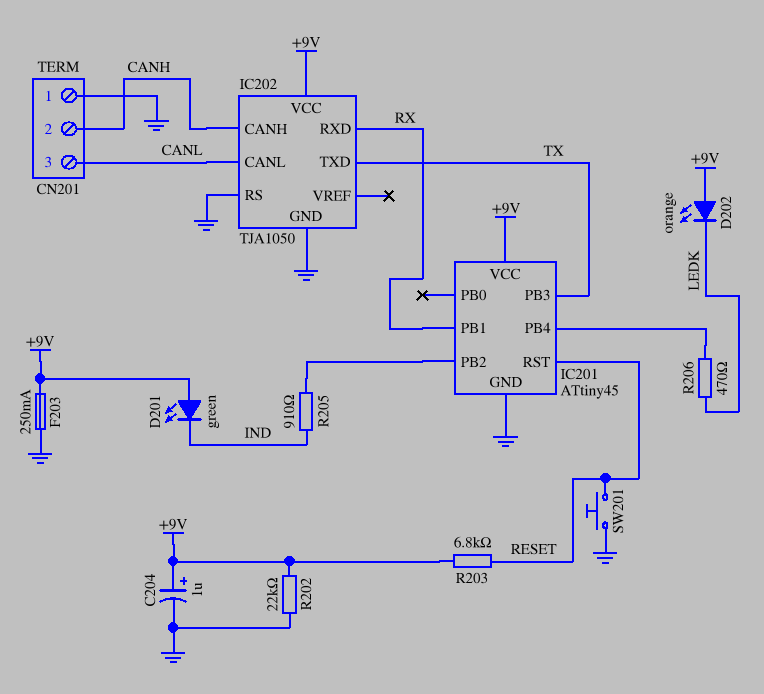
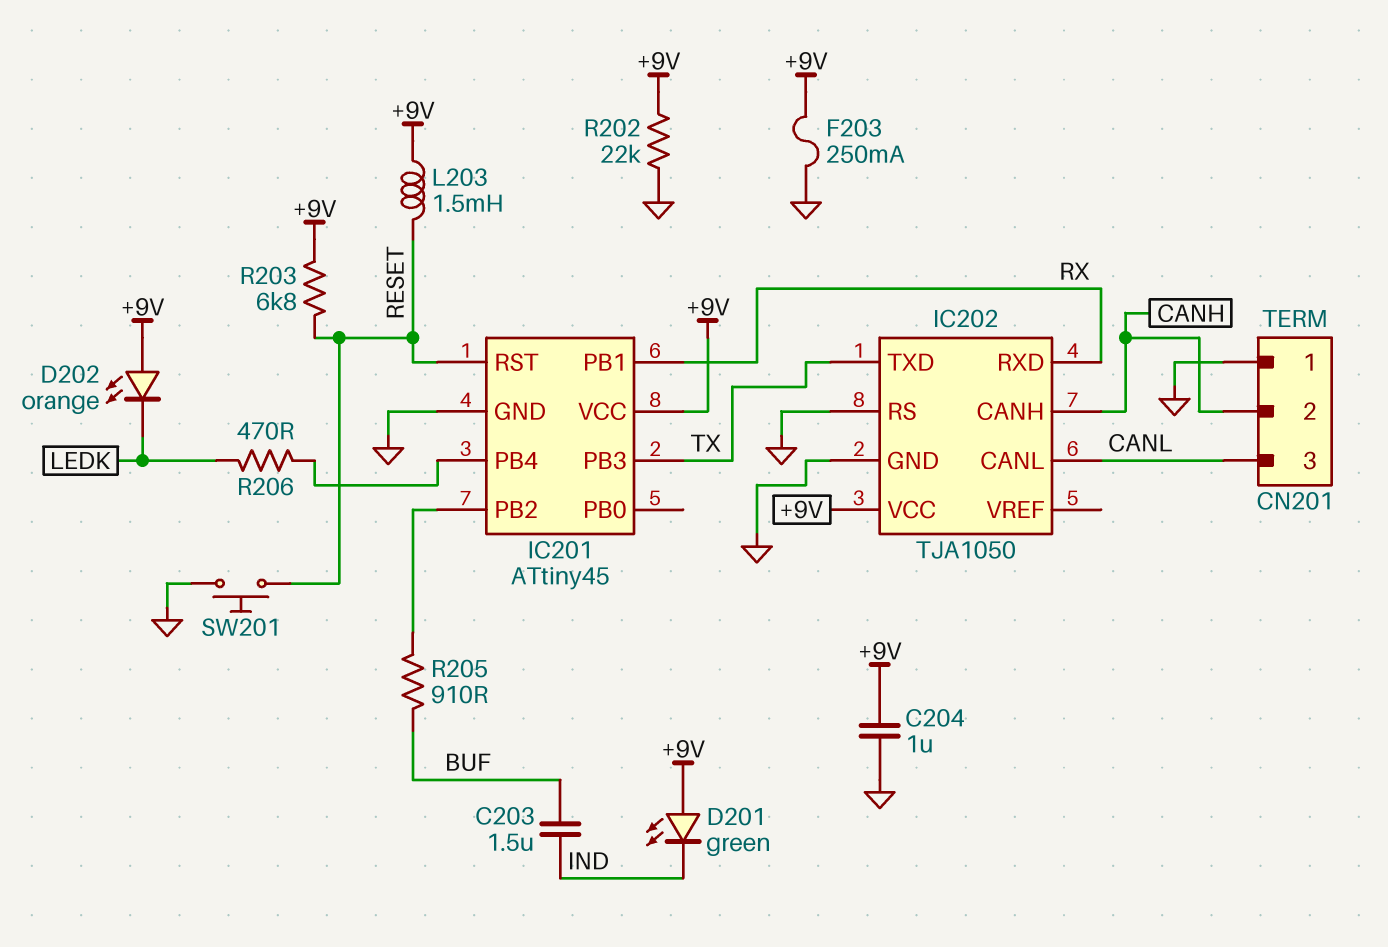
C203: none -> 1.5uF (BUF, IND)
C204: 1uF (plus +9V, minus GND) -> 1uF (+9V, GND)
L203: none -> 1.5mH (+9V, RESET)
R205: 910 (IC201/PB2, IND) -> 910 (BUF, IC201/PB2)

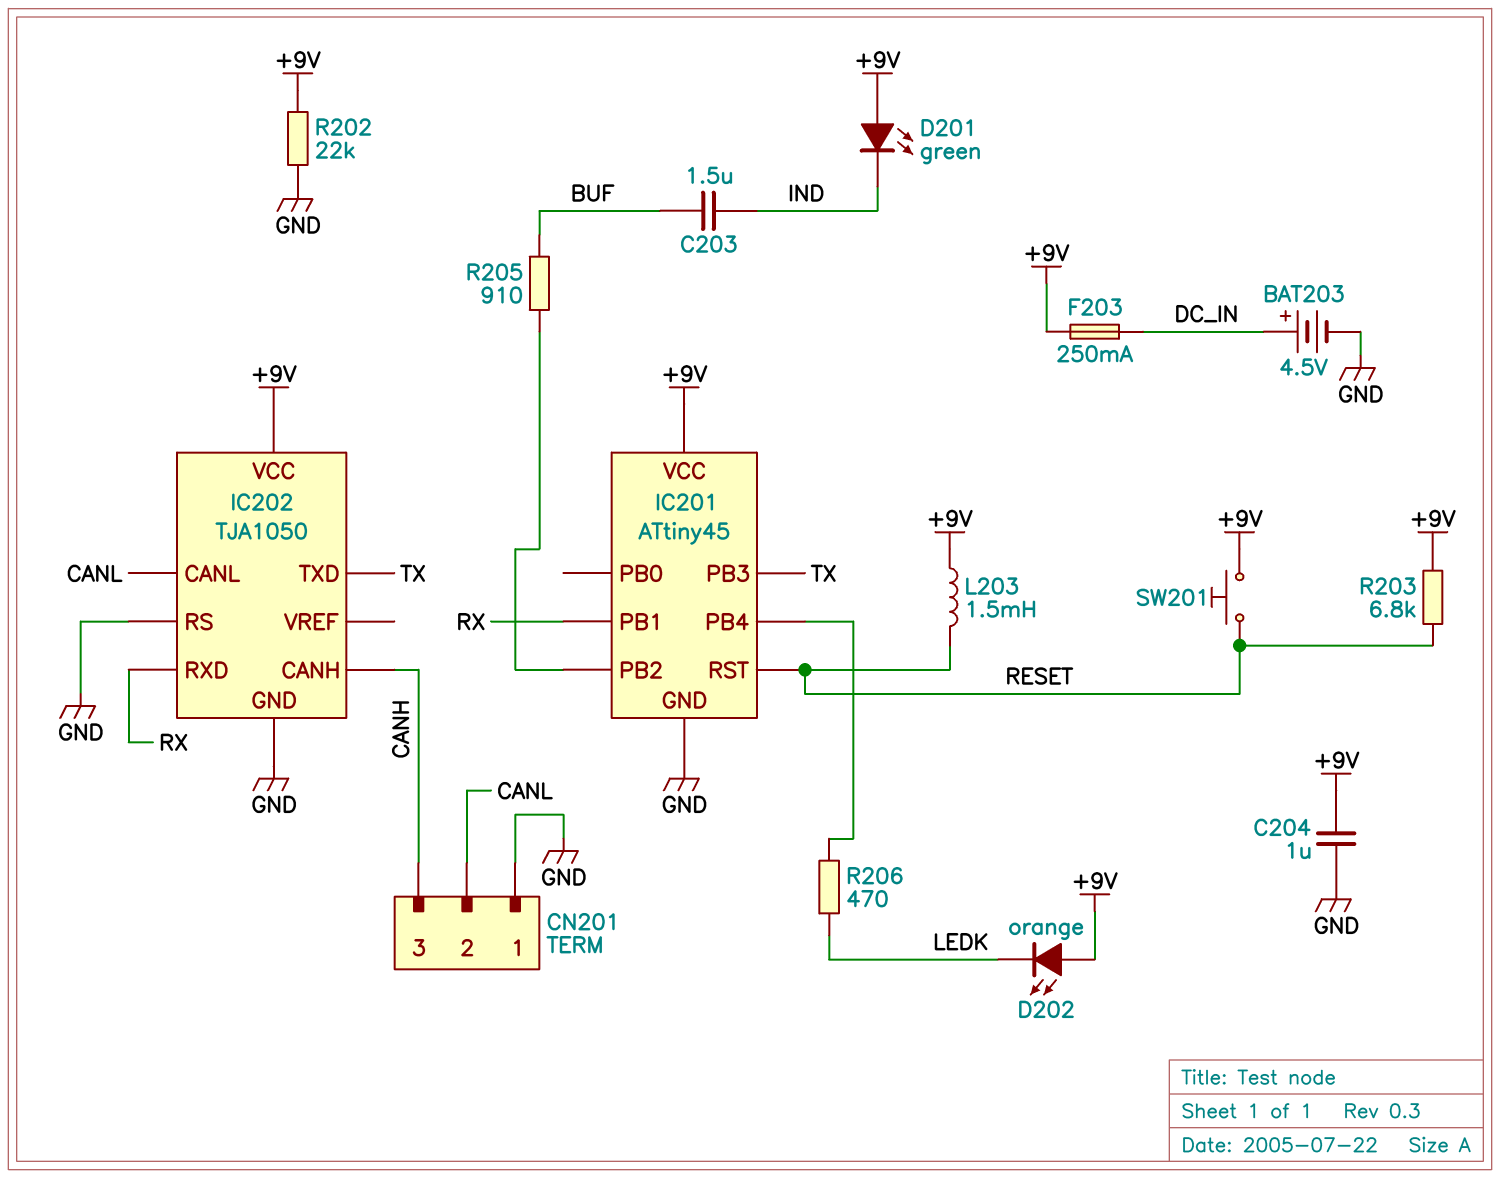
BAT203: none -> 4.5V (plus DC_IN, minus GND)
CN201 pin 2: CANH -> CANL
CN201 pin 3: CANL -> CANH
F203: 250mA (+9V, GND) -> 250mA (+9V, DC_IN)
SW201: button (GND, RESET) -> button (+9V, RESET)

